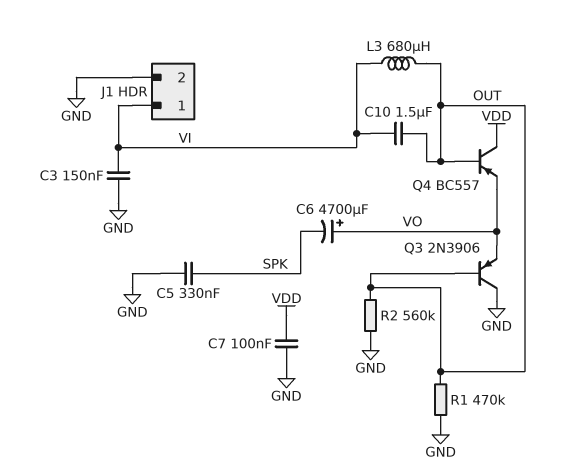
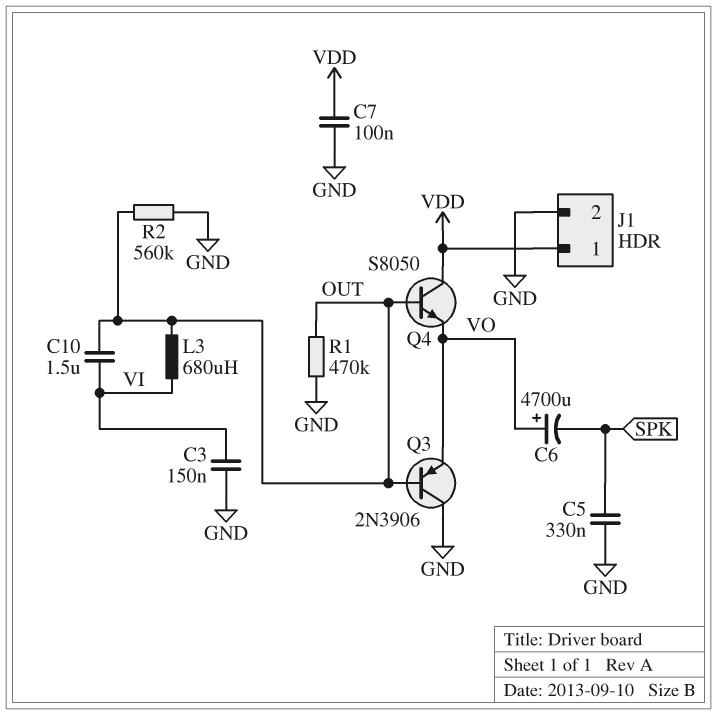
J1 pin 1: VI -> VDD
Q4: PNP BC557 (B OUT, C VDD, E VO) -> NPN S8050 (B OUT, C VDD, E VO)

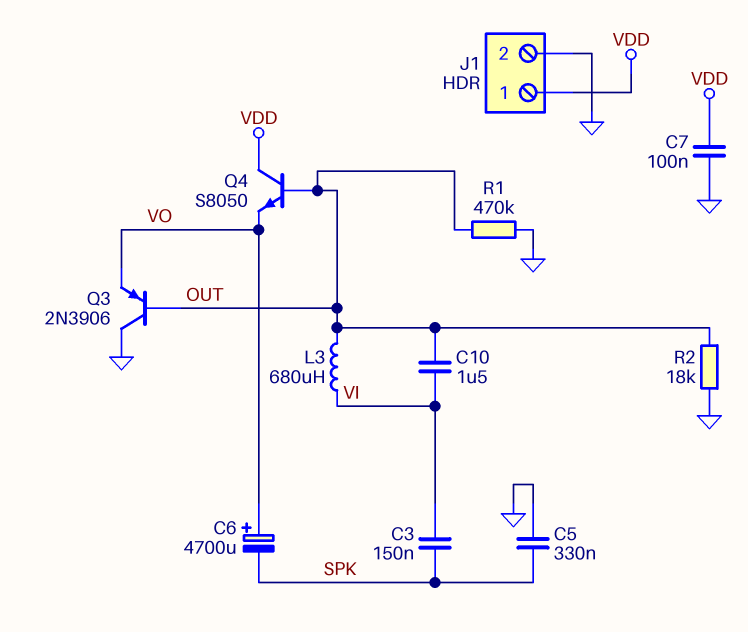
C3: 150nF (GND, VI) -> 150nF (SPK, VI)
R2: 560k (GND, OUT) -> 18k (GND, OUT)

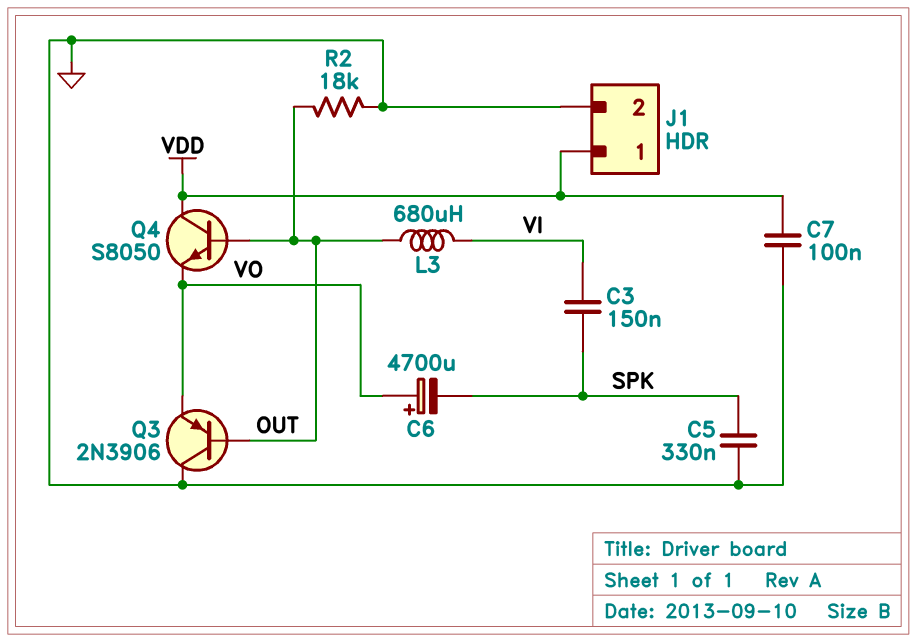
C10: 1.5uF (OUT, VI) -> none
R1: 470k (GND, OUT) -> none

